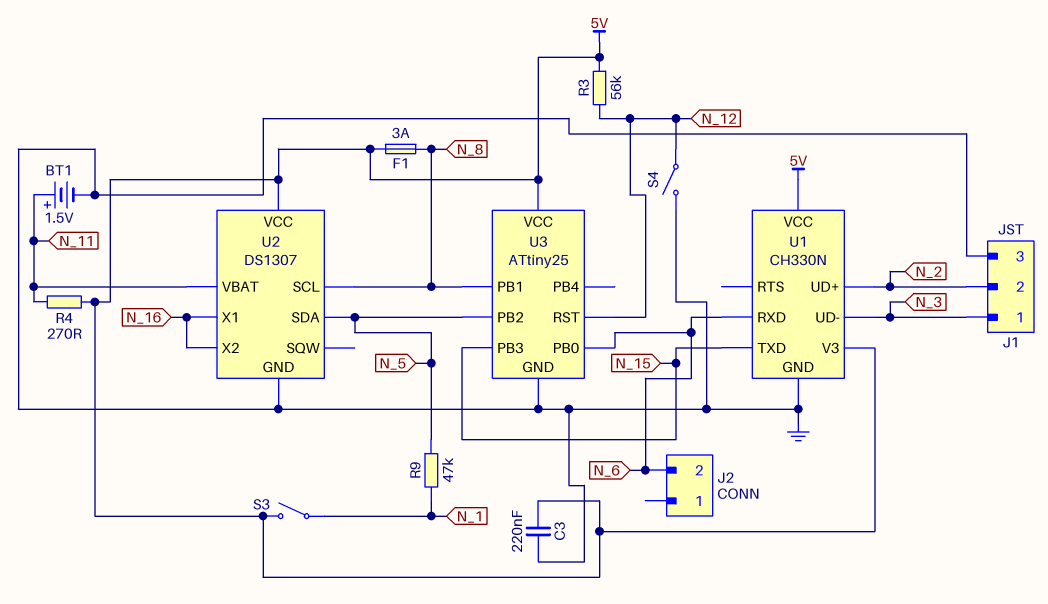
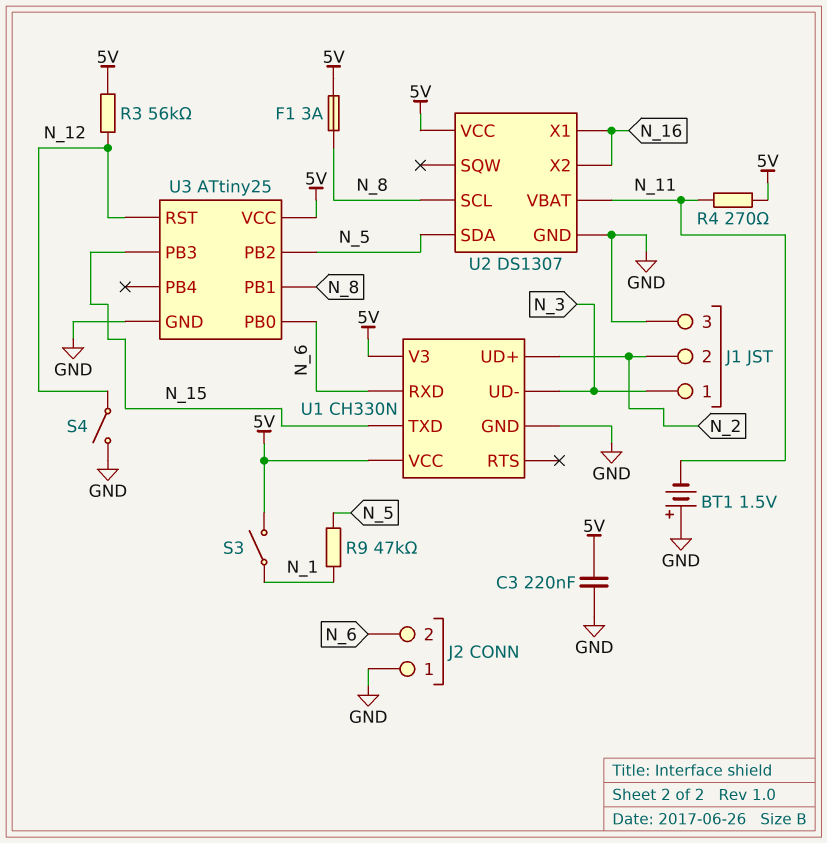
BT1: 1.5V (plus N_11, minus GND) -> 1.5V (plus GND, minus N_11)
J2 pin 1: none -> GND

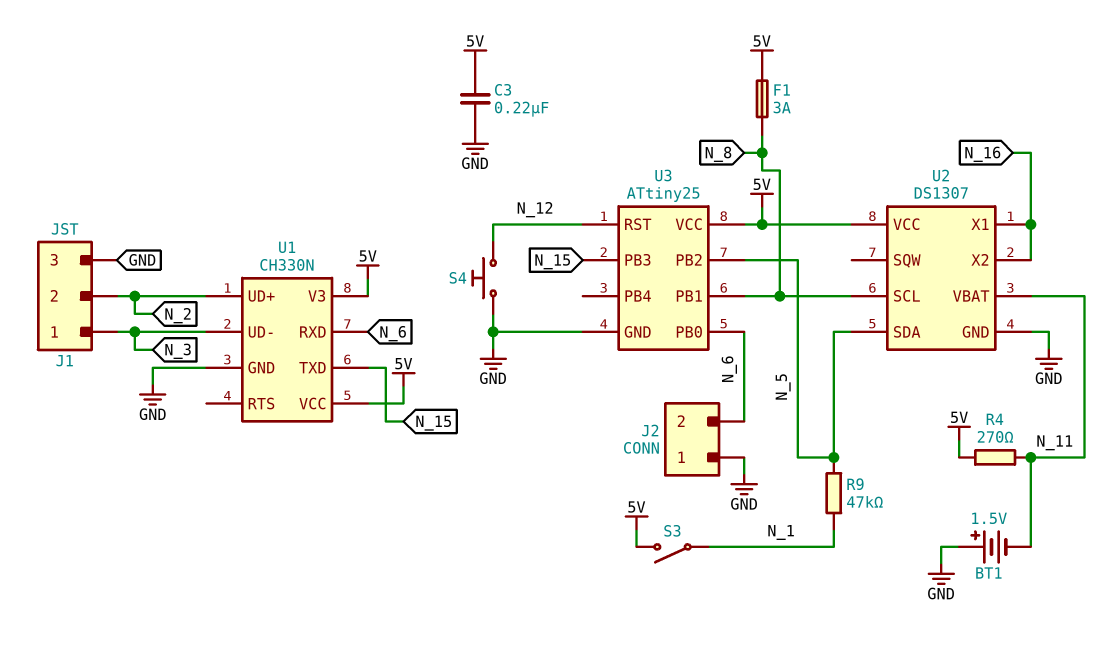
R3: 56k (5V, N_12) -> none
S4: switch (GND, N_12) -> button (GND, N_12)

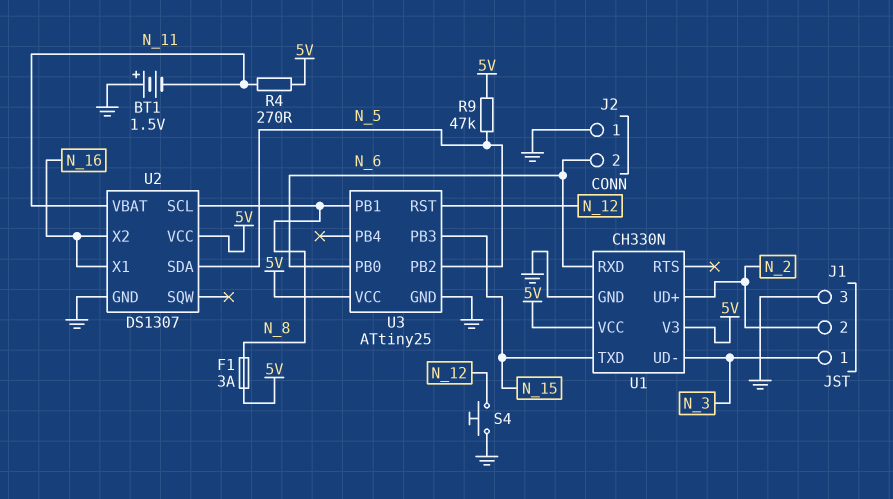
C3: 220nF (5V, GND) -> none
R9: 47k (N_1, N_5) -> 47k (5V, N_5)
S3: switch (5V, N_1) -> none

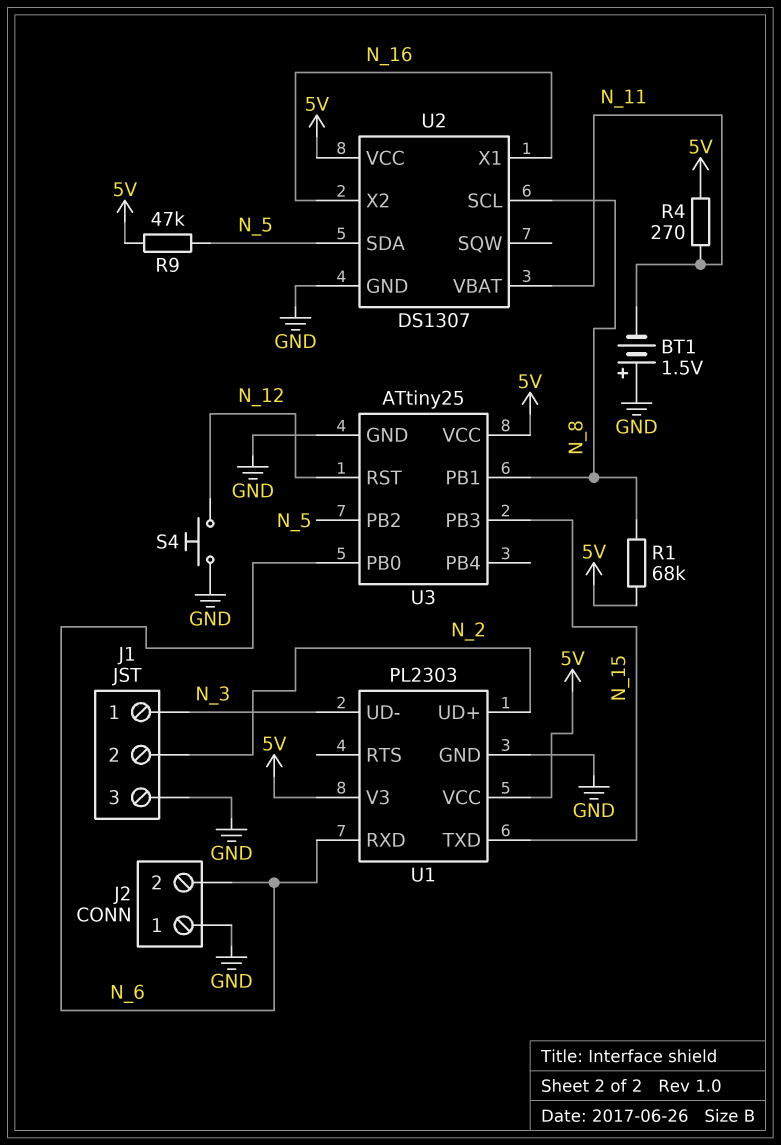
F1: 3A (5V, N_8) -> none
R1: none -> 68k (5V, N_8)
U1: CH330N -> PL2303

